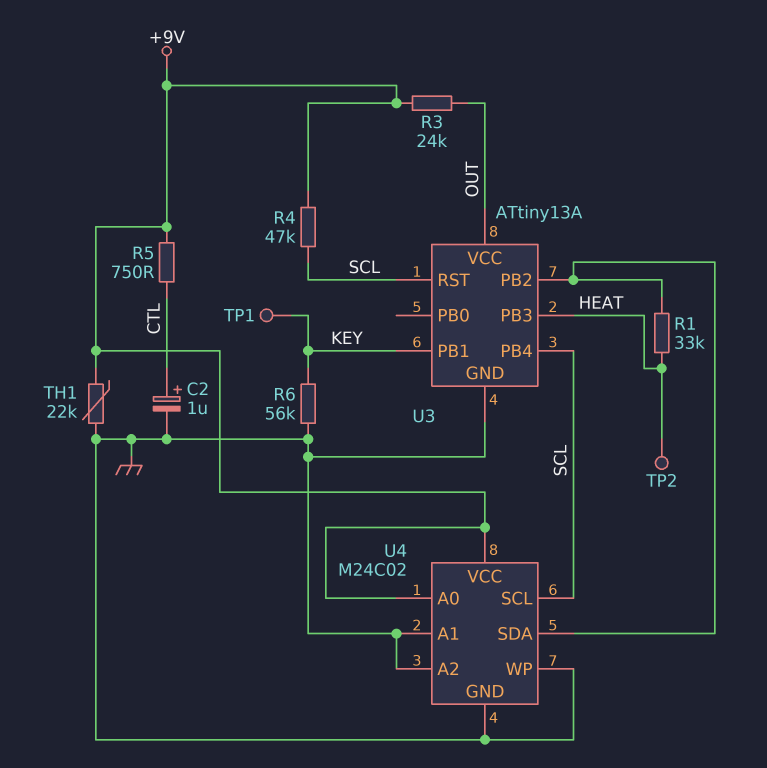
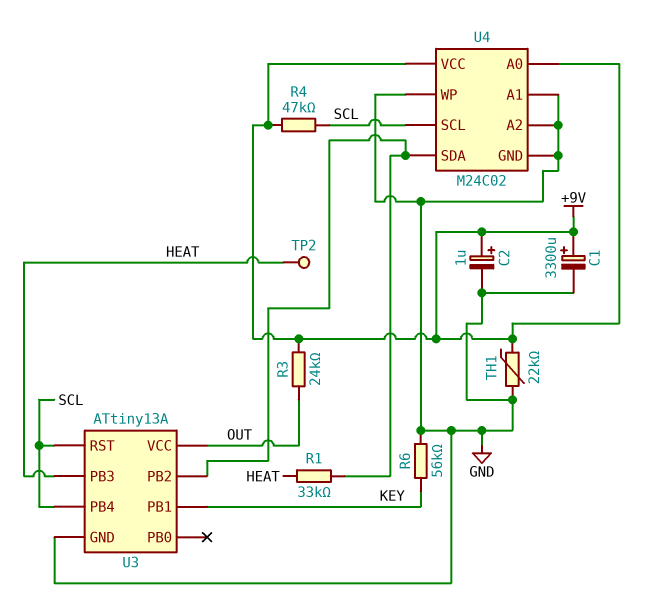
C1: none -> 3300uF (plus +9V, minus GND)
C2: 1uF (plus CTL, minus GND) -> 1uF (plus +9V, minus GND)
R5: 750 (+9V, CTL) -> none
TP1: test point (KEY) -> none

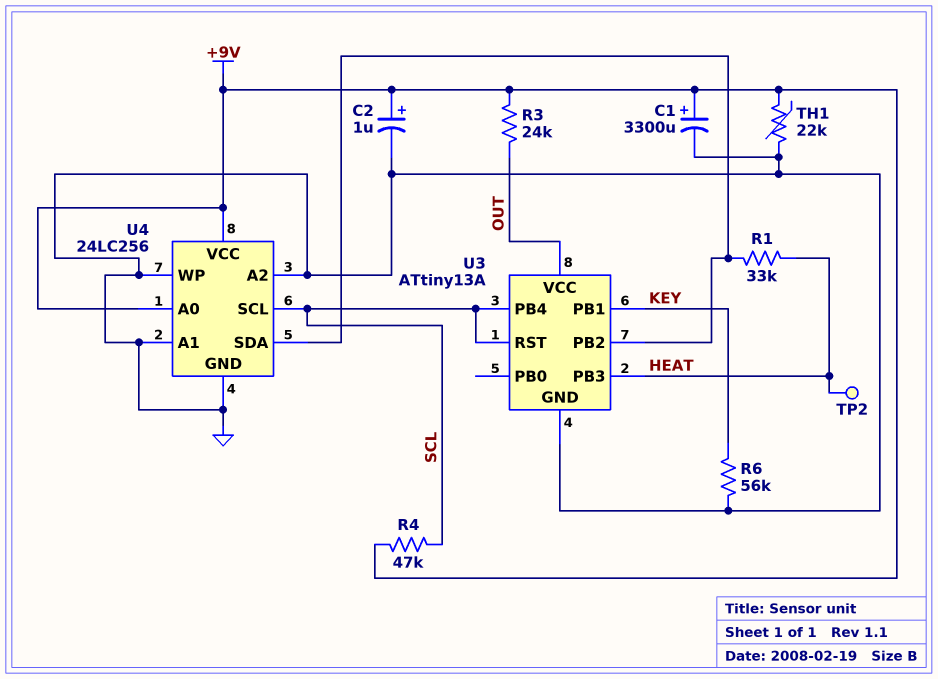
U4: M24C02 -> 24LC256

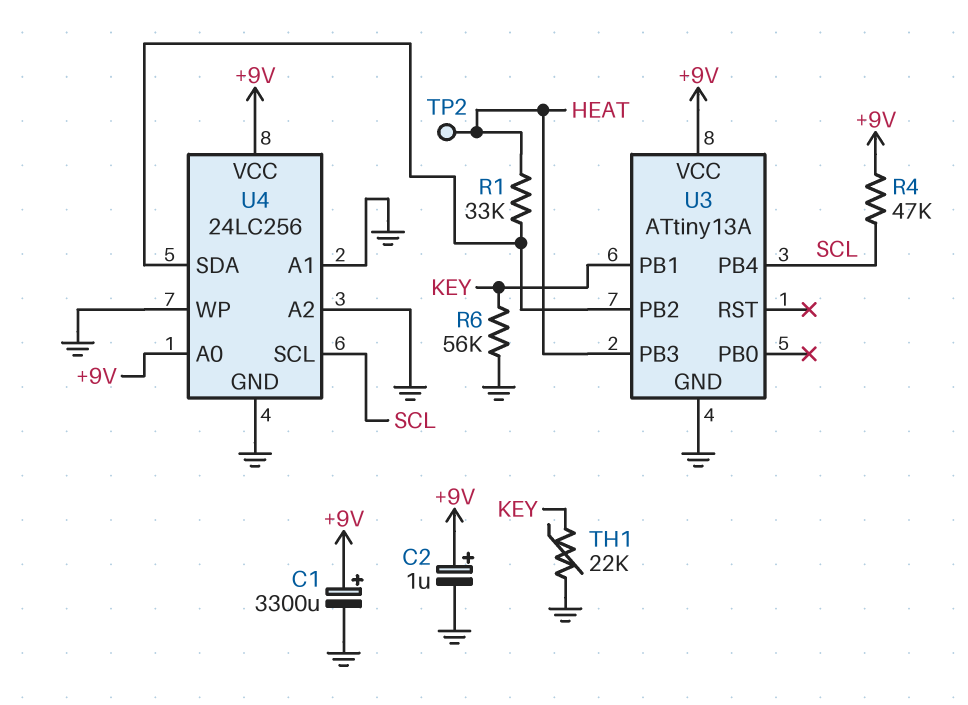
R3: 24k (+9V, OUT) -> none
TH1: 22k (+9V, GND) -> 22k (GND, KEY)
U3 pin RST: SCL -> none
U3 pin VCC: OUT -> +9V

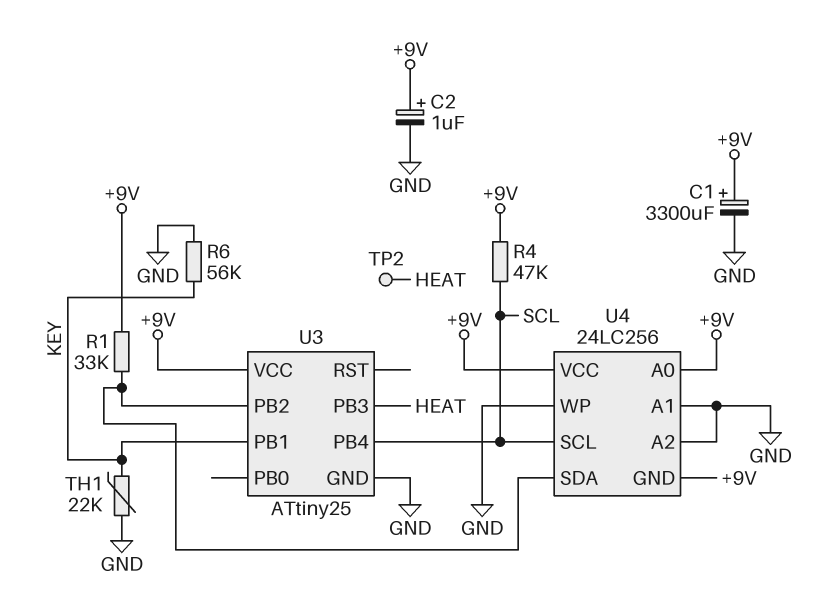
R1: 33k (HEAT, U3/PB2) -> 33k (+9V, U3/PB2)
U3: ATtiny13A -> ATtiny25
U4 pin GND: GND -> +9V

